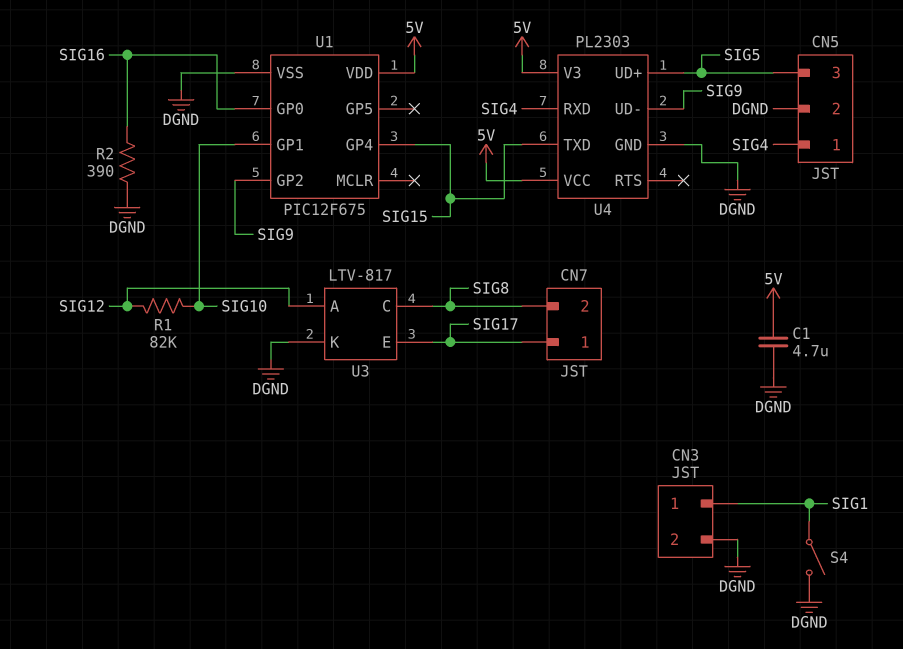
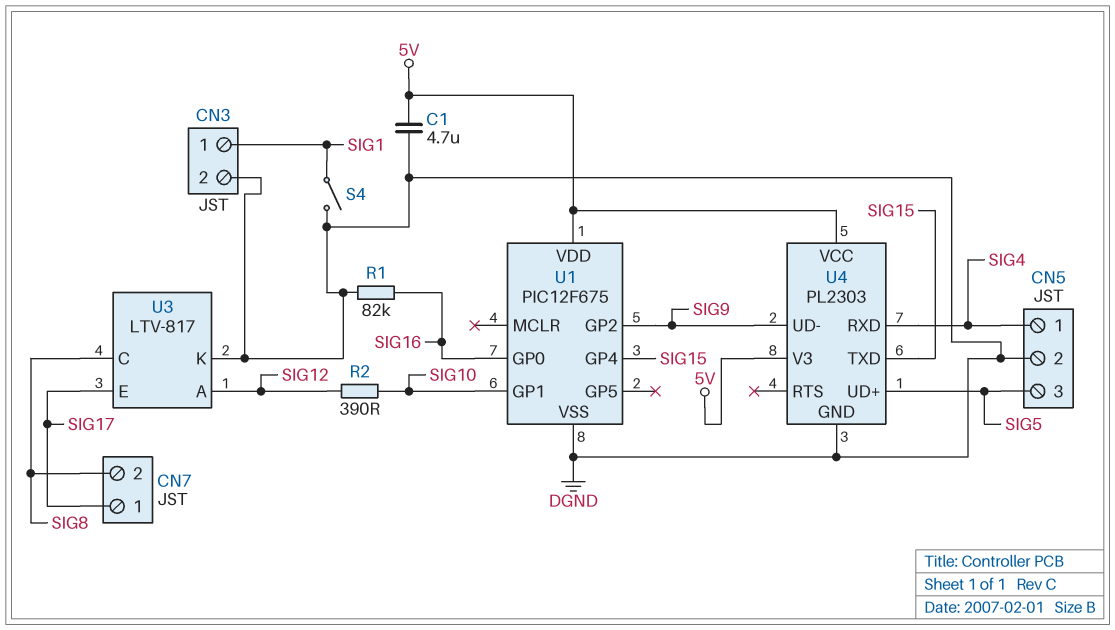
R1: 82k (SIG10, SIG12) -> 82k (DGND, SIG16)
R2: 390 (DGND, SIG16) -> 390 (SIG10, SIG12)

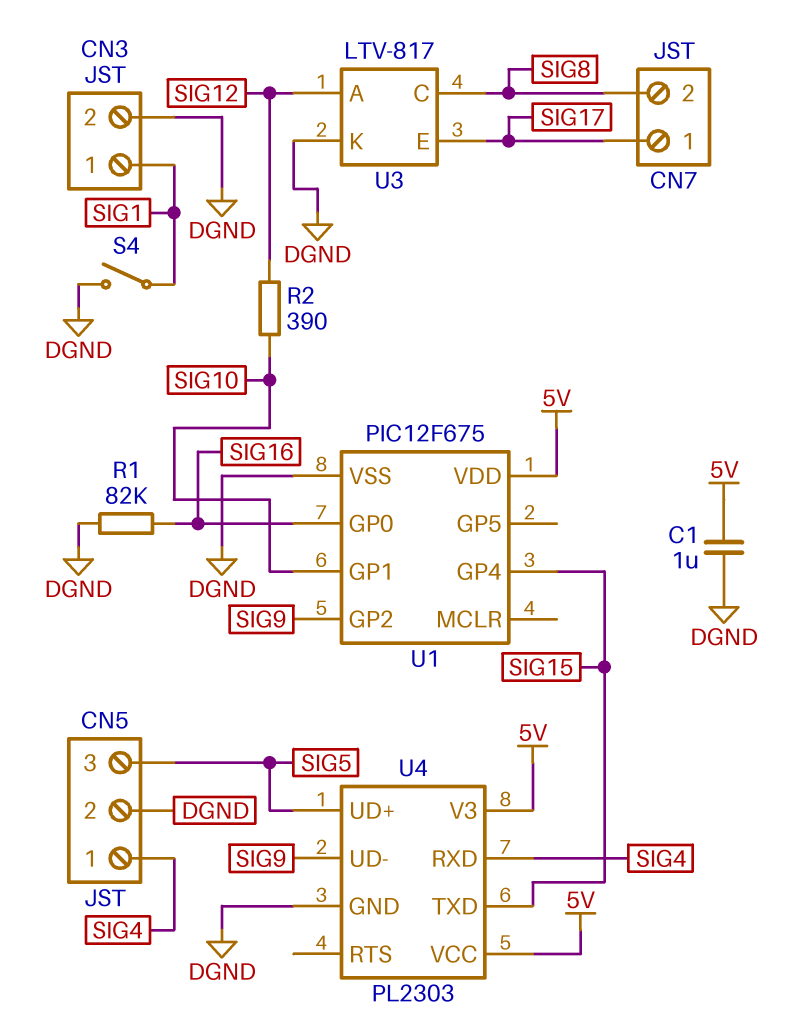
C1: 4.7uF (5V, DGND) -> 1uF (5V, DGND)

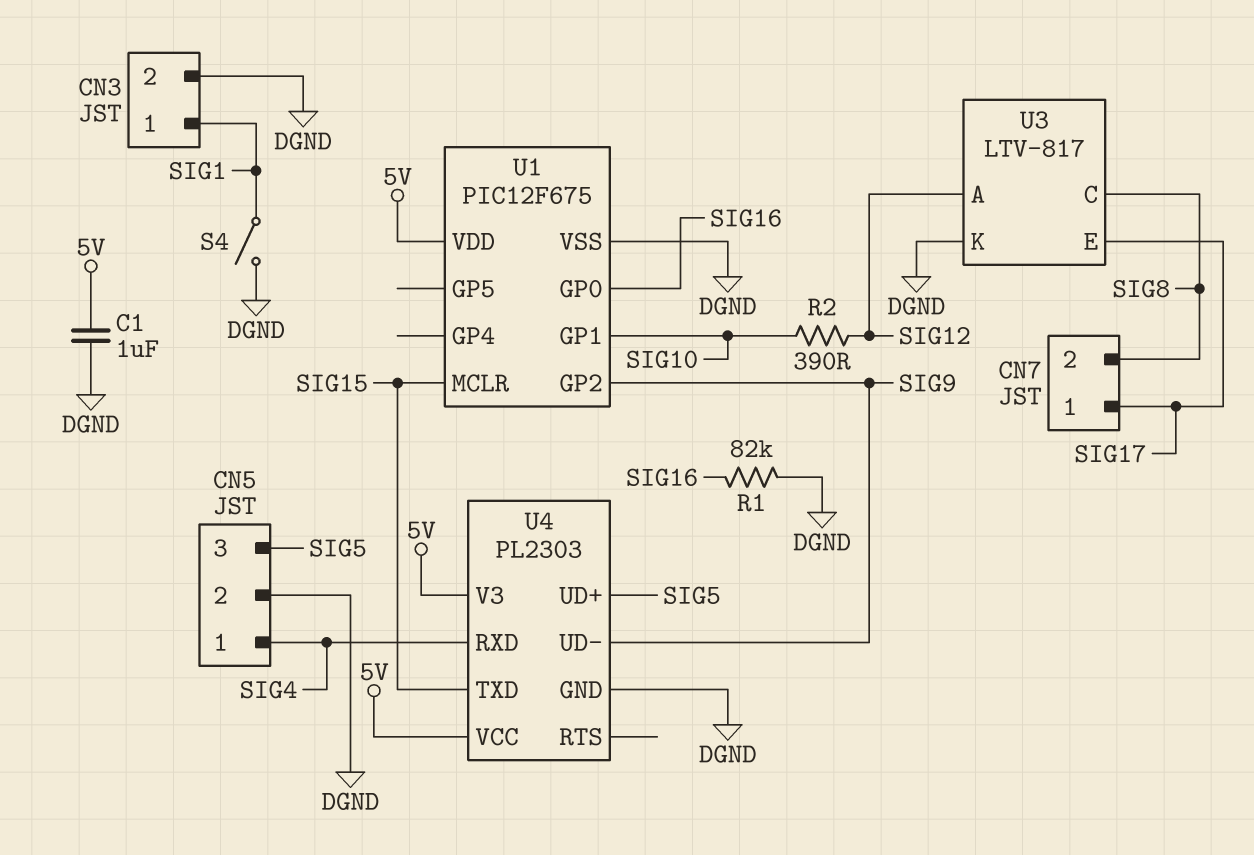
U1 pin GP4: SIG15 -> none
U1 pin MCLR: none -> SIG15

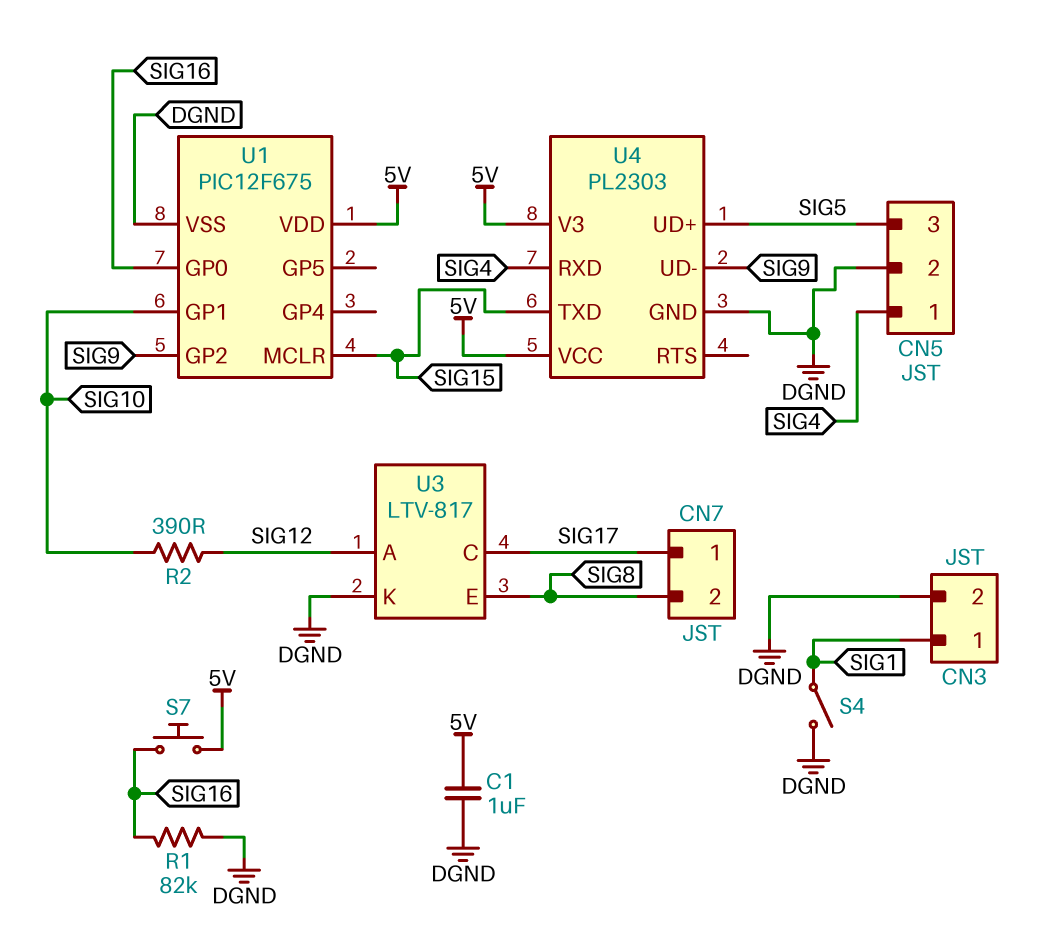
S7: none -> button (5V, SIG16)
U3 pin C: SIG8 -> SIG17
U3 pin E: SIG17 -> SIG8

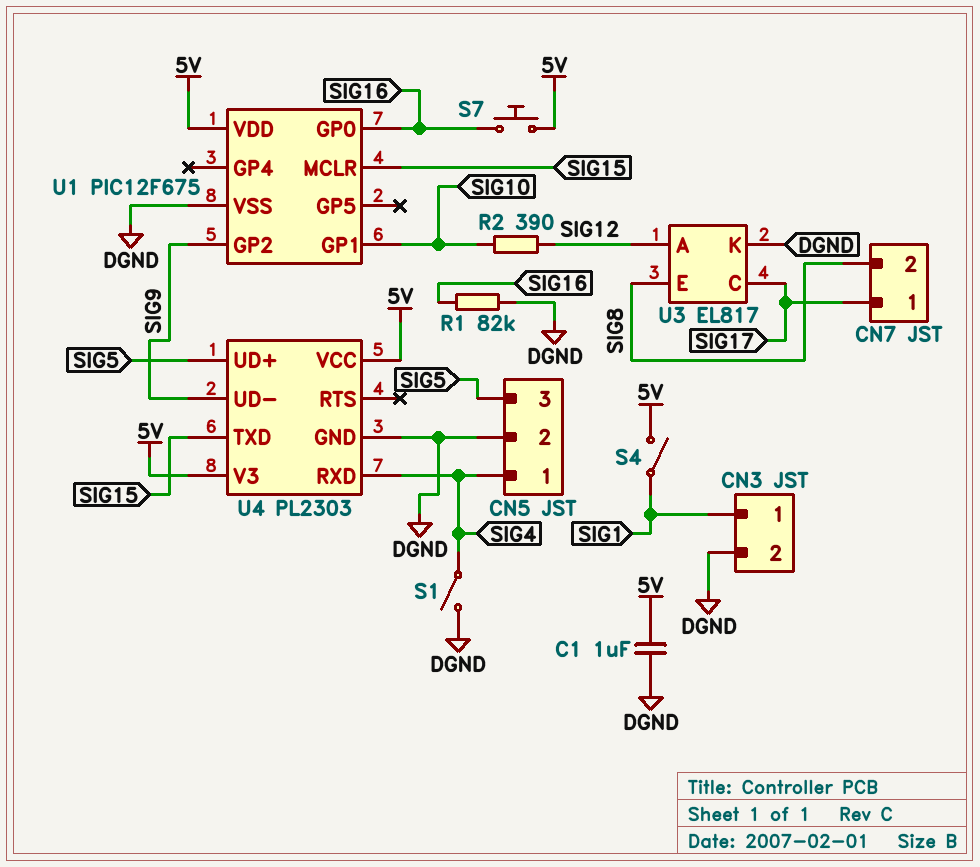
S1: none -> switch (DGND, SIG4)
S4: switch (DGND, SIG1) -> switch (5V, SIG1)
U3: LTV-817 -> EL817

